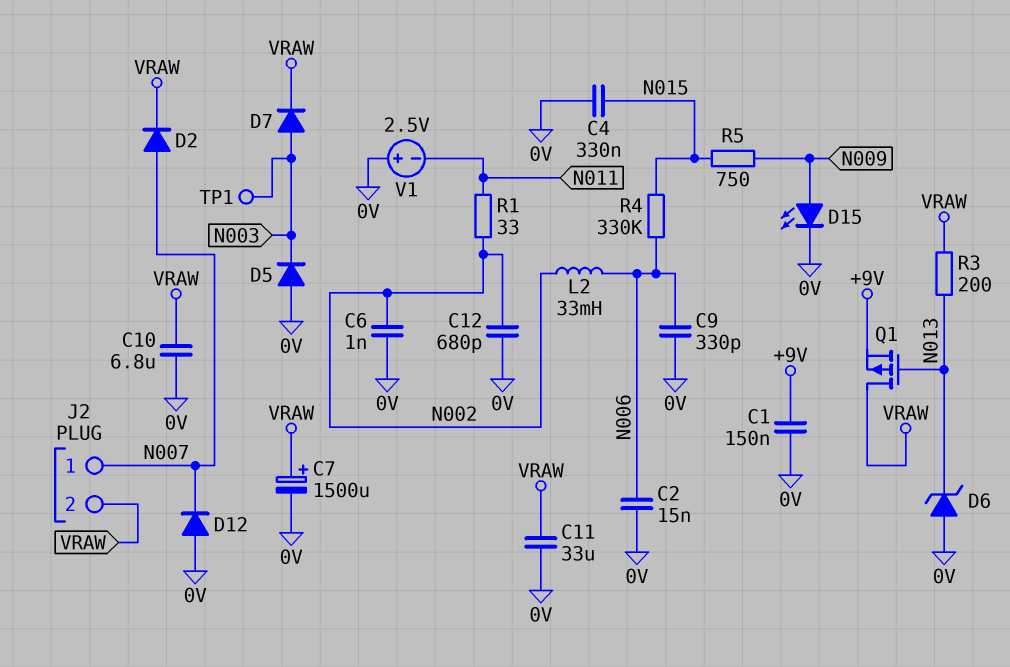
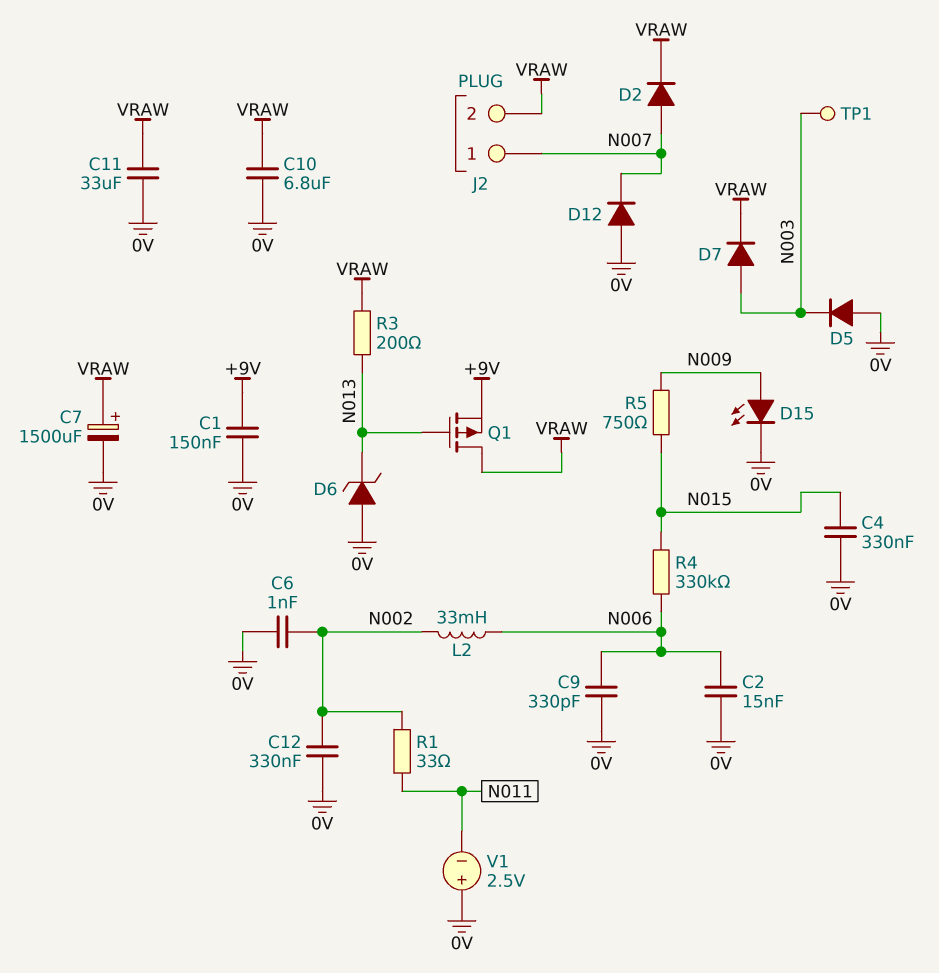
C12: 680pF (0V, N002) -> 330nF (0V, N002)

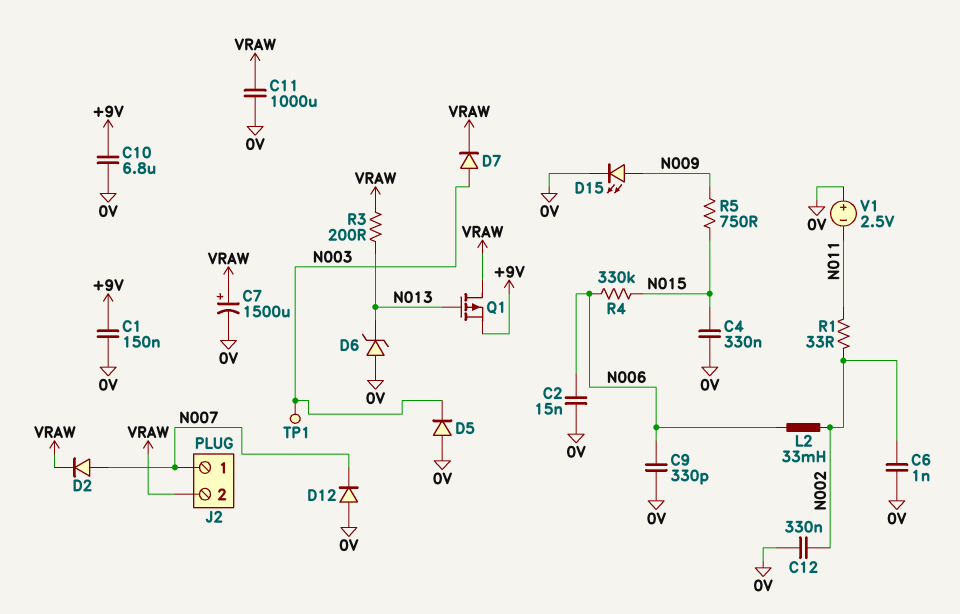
C10: 6.8uF (0V, VRAW) -> 6.8uF (+9V, 0V)
C11: 33uF (0V, VRAW) -> 1000uF (0V, VRAW)

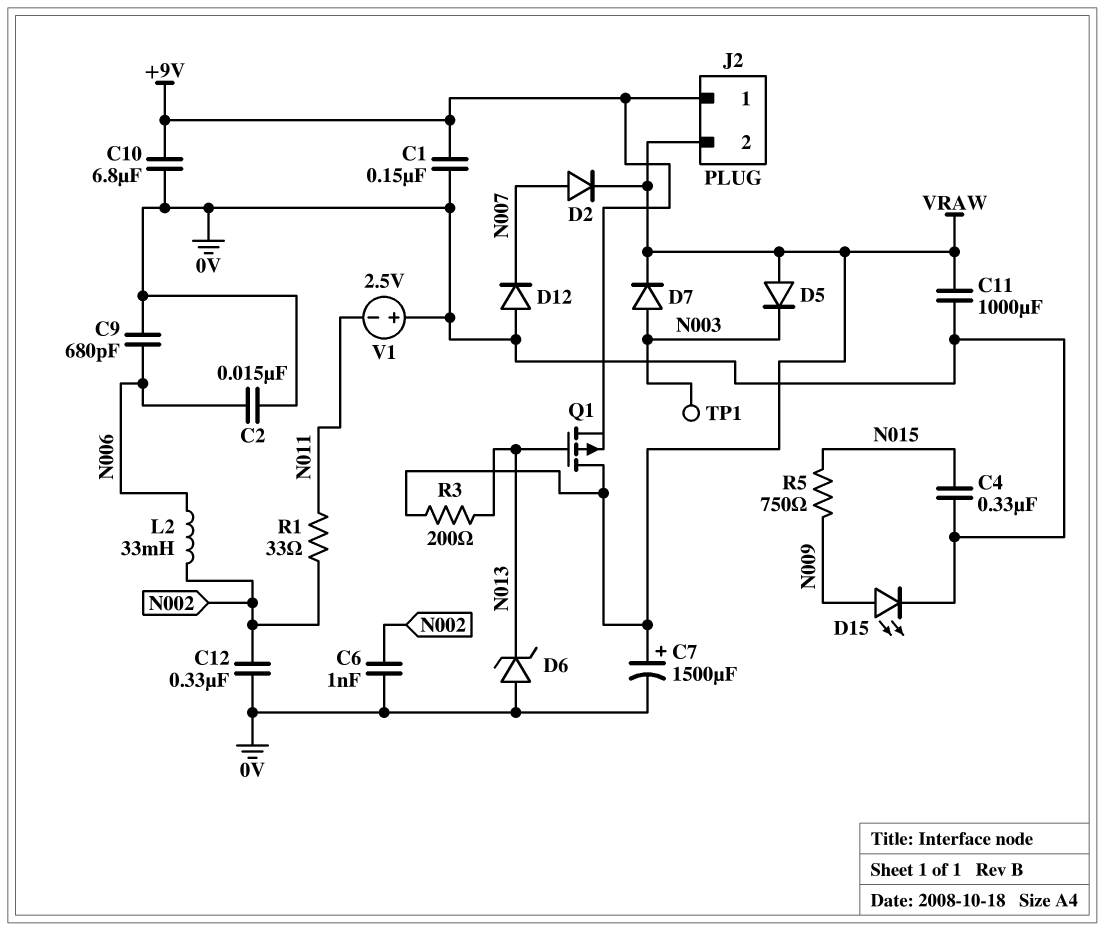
C9: 330pF (0V, N006) -> 680pF (0V, N006)
D5: diode (A 0V, K N003) -> diode (A VRAW, K N003)
J2 pin 1: N007 -> +9V
R4: 330k (N006, N015) -> none

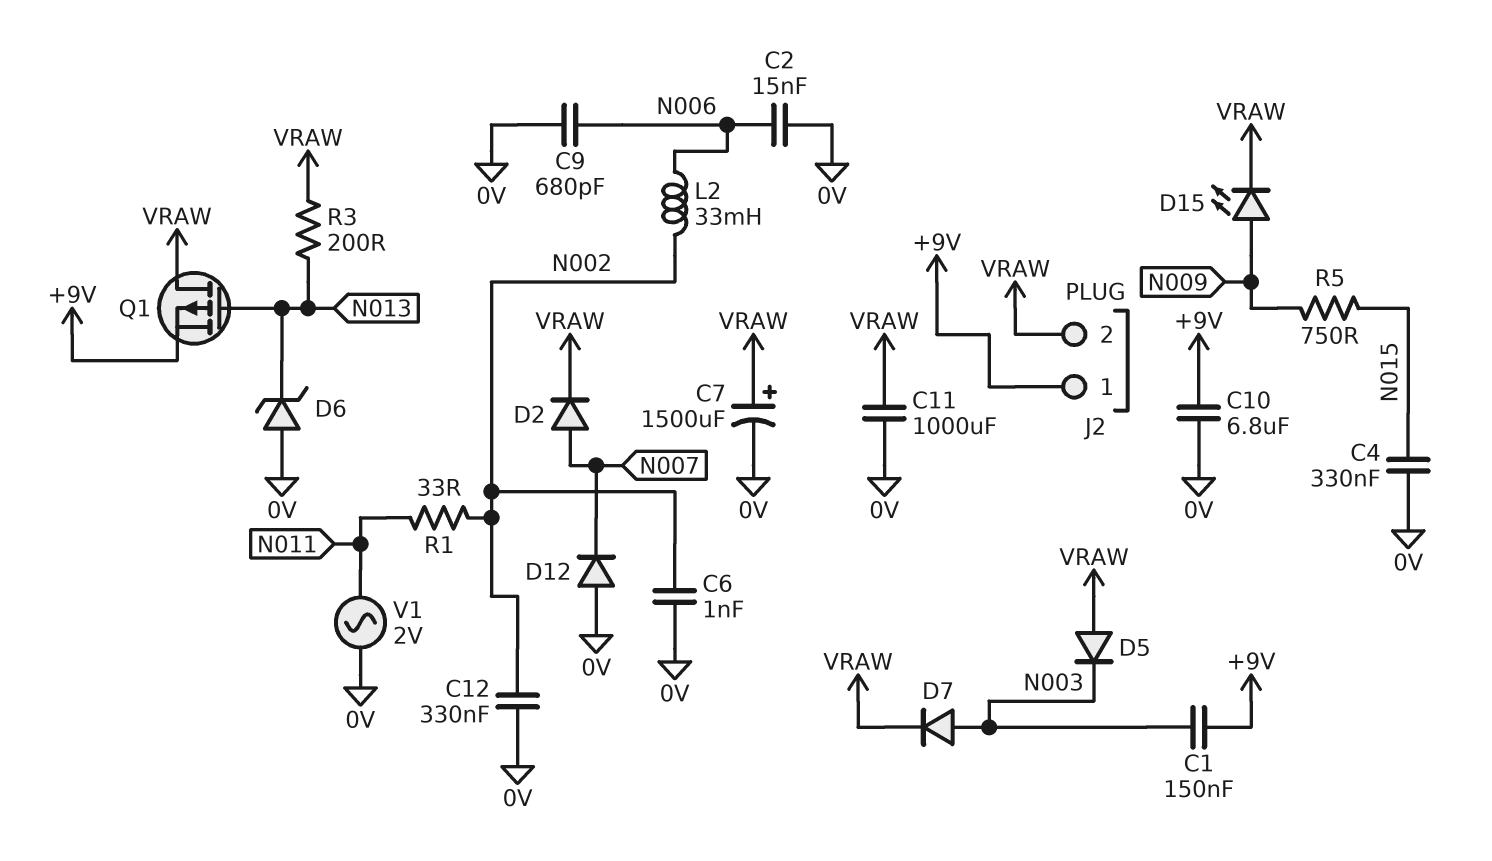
C1: 150nF (+9V, 0V) -> 150nF (+9V, N003)
D15: LED (A N009, K 0V) -> LED (A N009, K VRAW)
TP1: test point (N003) -> none
V1: 2.5V (plus 0V, minus N011) -> AC 2V (0V, N011)

